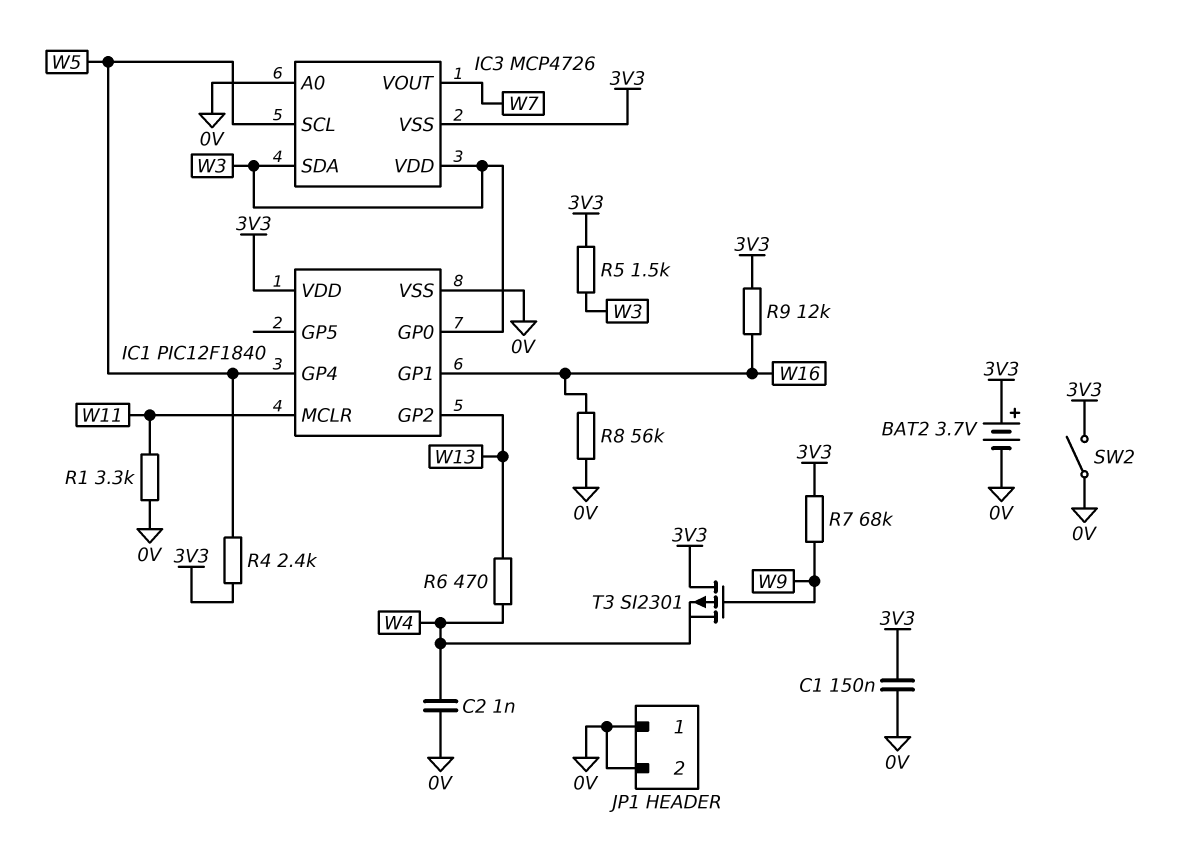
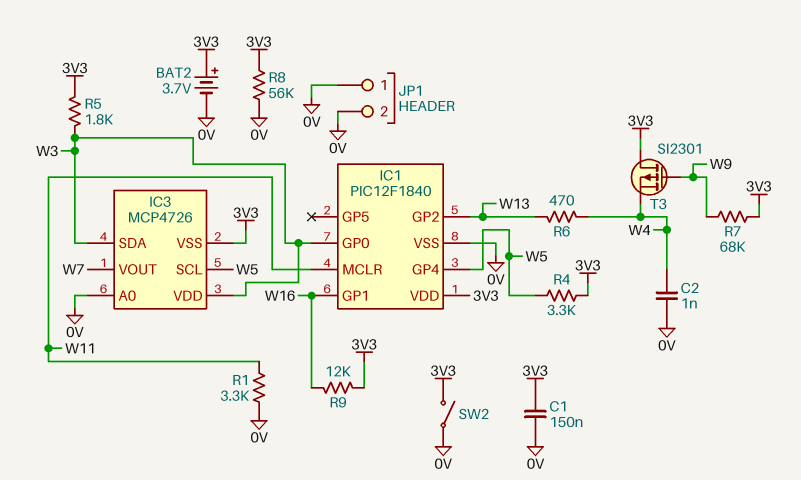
R4: 2.4k (3V3, W5) -> 3.3k (3V3, W5)
R5: 1.5k (3V3, W3) -> 1.8k (3V3, W3)
R8: 56k (0V, W16) -> 56k (0V, 3V3)

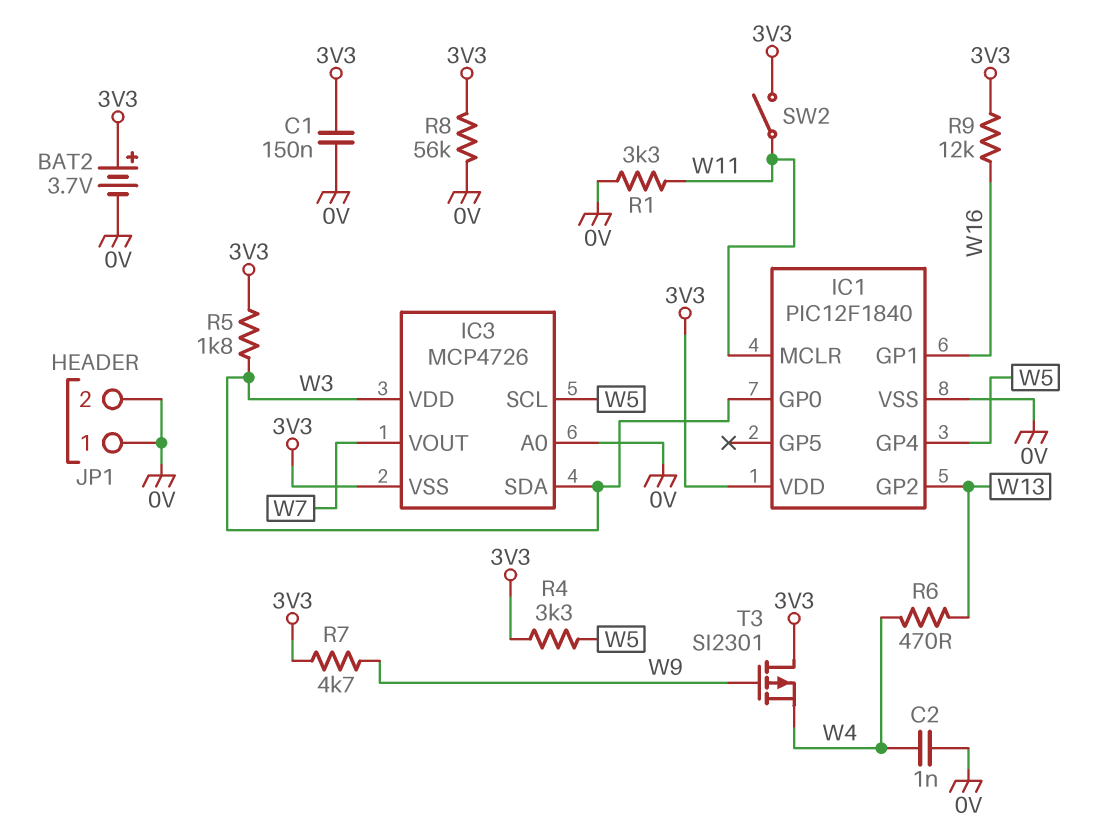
R7: 68k (3V3, W9) -> 4.7k (3V3, W9)
SW2: switch (0V, 3V3) -> switch (3V3, W11)

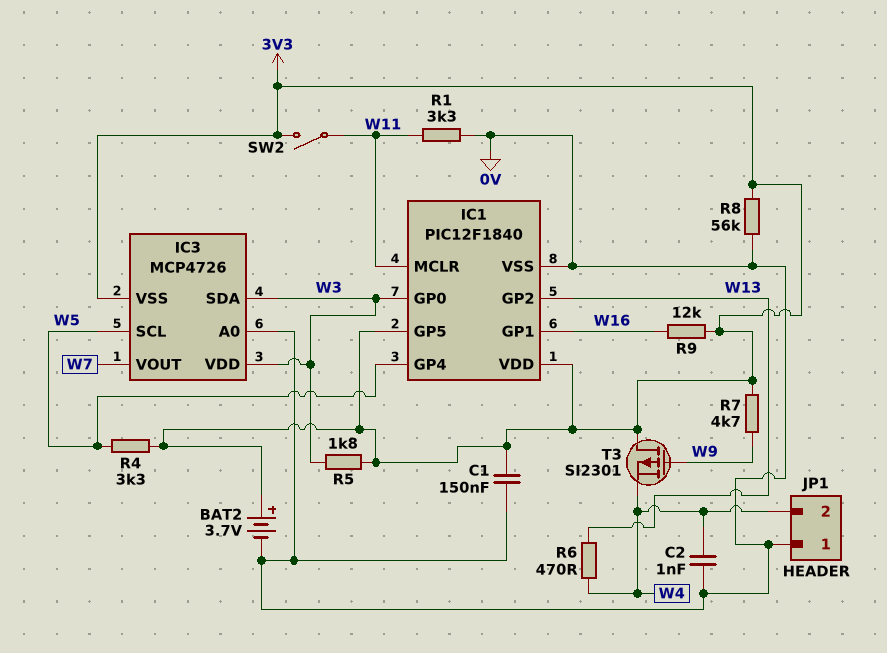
IC1 pin GP5: none -> 3V3
JP1 pin 2: 0V -> W4

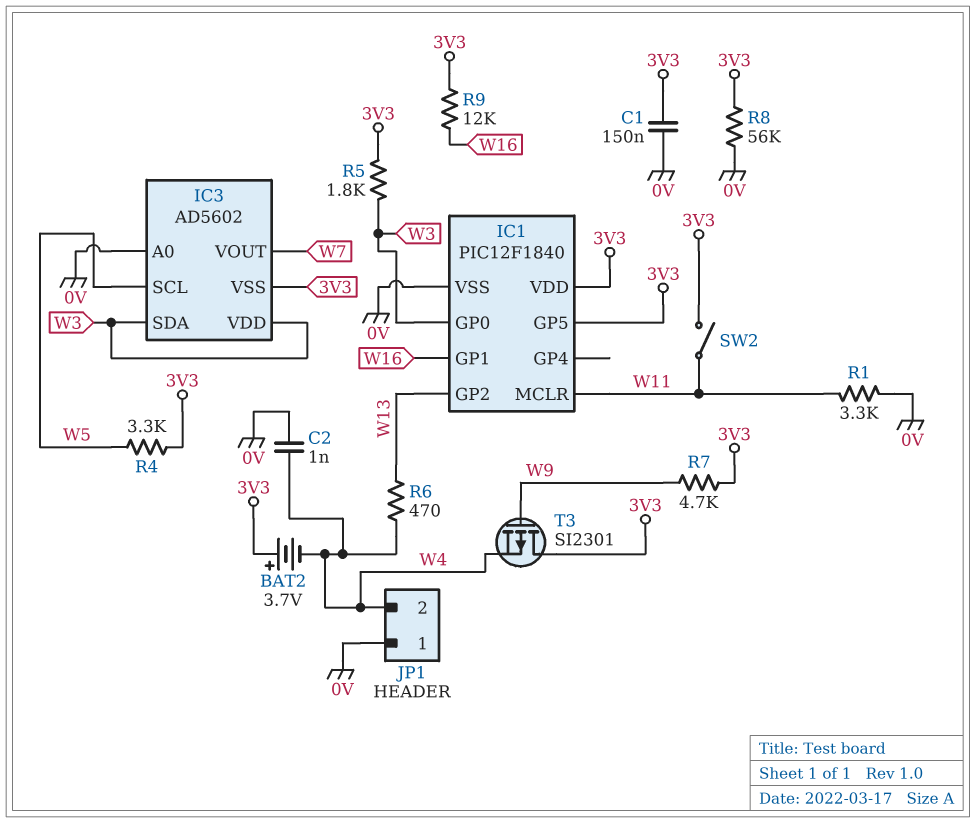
BAT2: 3.7V (plus 3V3, minus 0V) -> 3.7V (plus 3V3, minus W4)
IC1 pin GP4: W5 -> none
IC3: MCP4726 -> AD5602

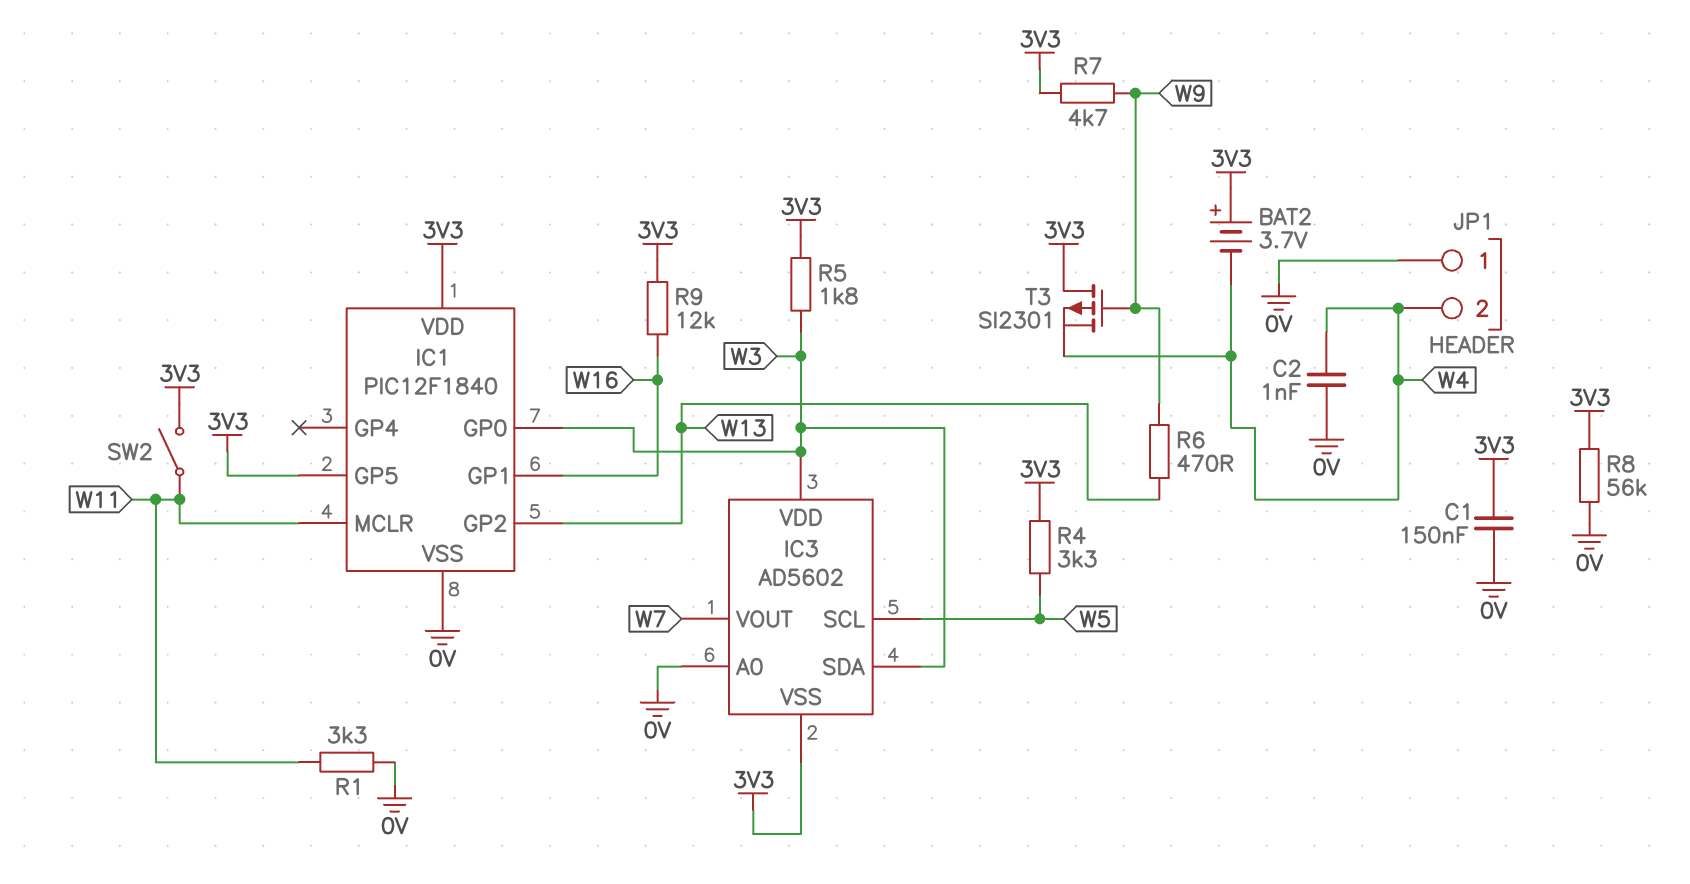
R6: 470 (W4, W13) -> 470 (W9, W13)

